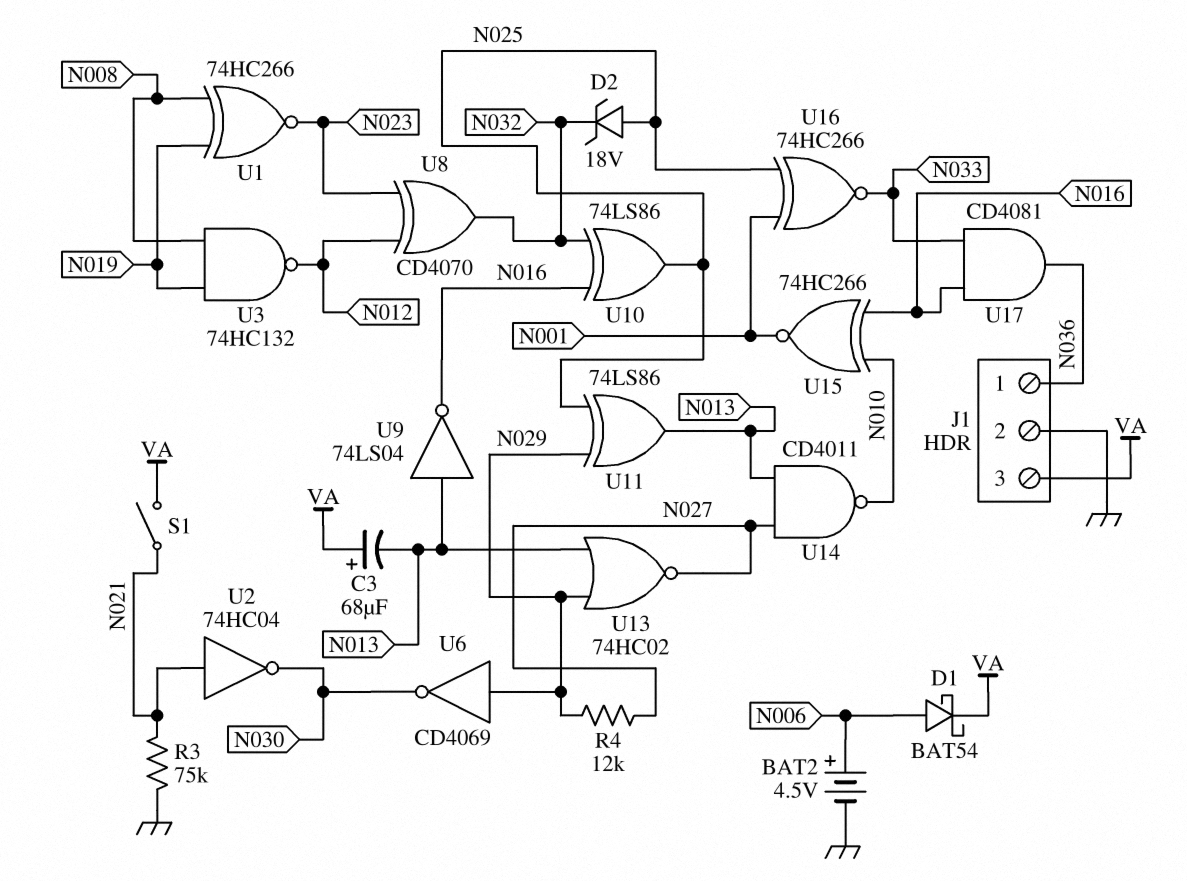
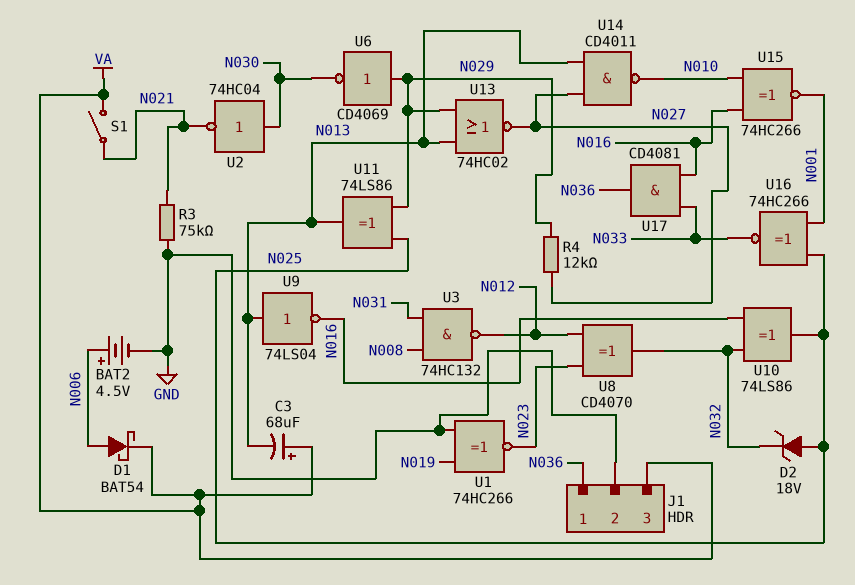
U1: XNOR 74HC266 (in N008, in N019, out N023) -> XNOR 74HC266 (in GND, in N019, out N023)
U2: NOT 74HC04 (in N021, out N030) -> NOT 74HC04 (in N030, out N021)
U3: NAND 74HC132 (in N008, in N019, out N012) -> NAND 74HC132 (in N008, in N031, out N012)

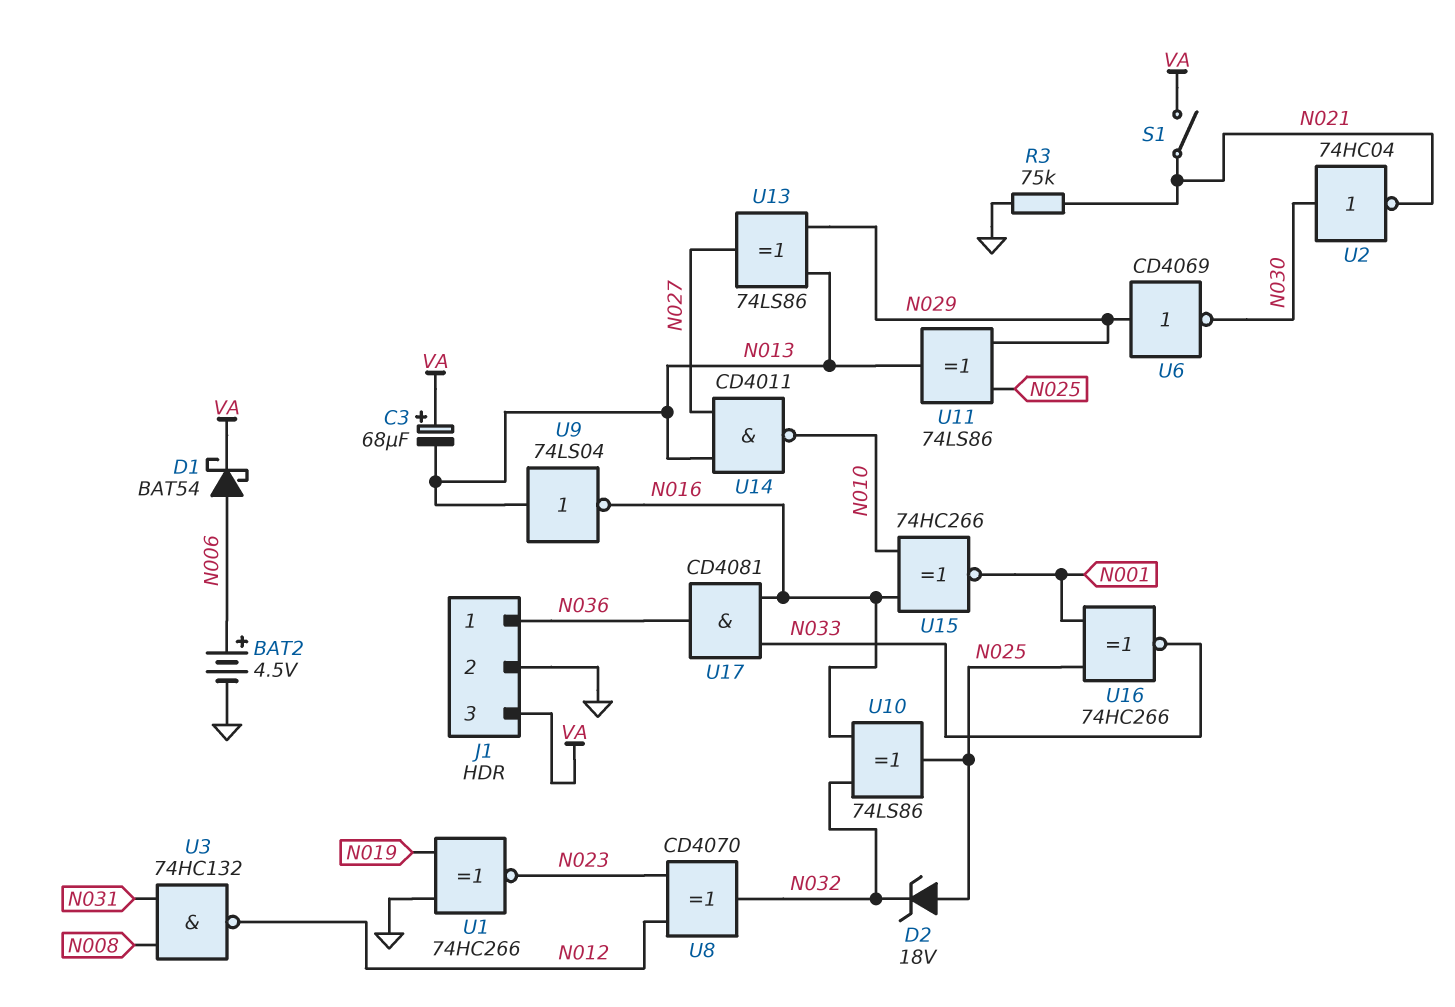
R4: 12k (N027, N029) -> none
U13: NOR 74HC02 (in N013, in N029, out N027) -> XOR 74LS86 (in N013, in N029, out N027)

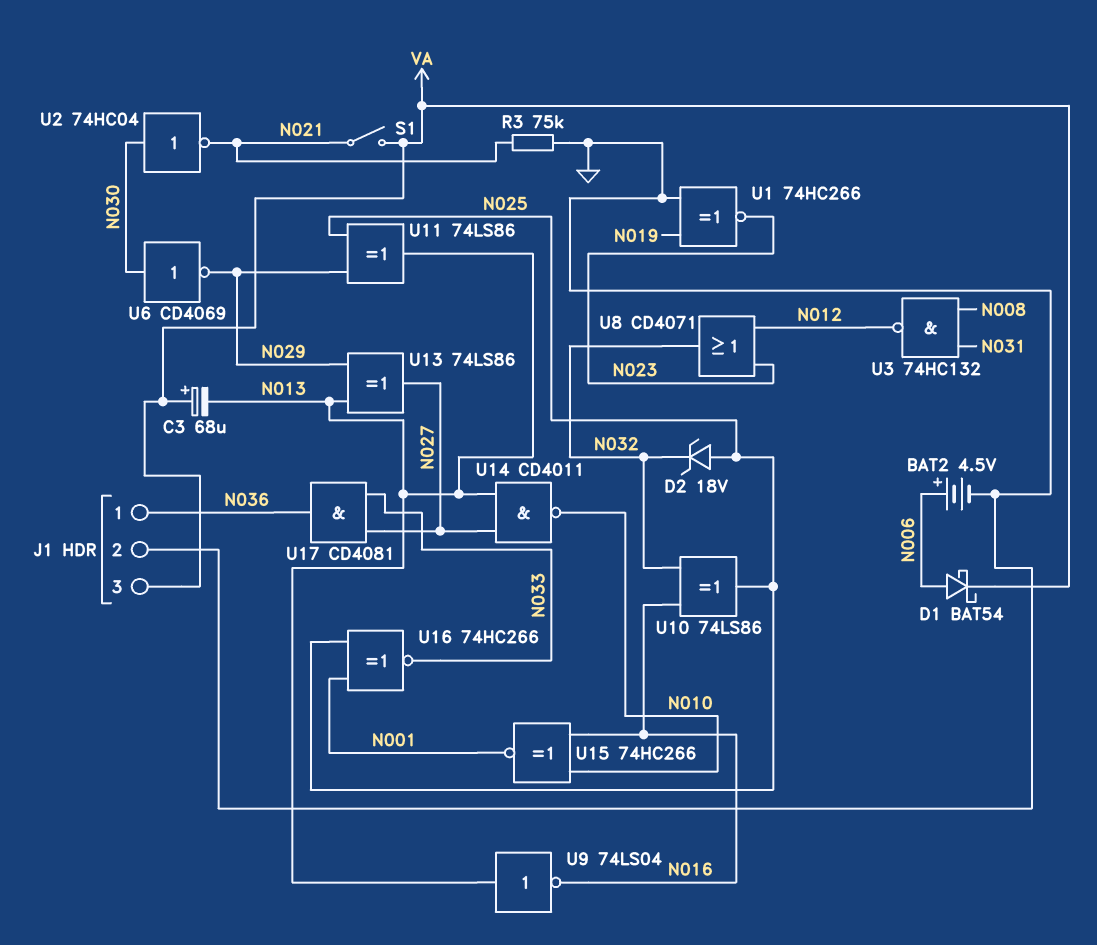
U6: NOT CD4069 (in N029, out N030) -> NOT CD4069 (in N030, out N029)
U8: XOR CD4070 (in N012, in N023, out N032) -> OR CD4071 (in N012, in N023, out N032)
U17: AND CD4081 (in N016, in N033, out N036) -> AND CD4081 (in N027, in N033, out N036)

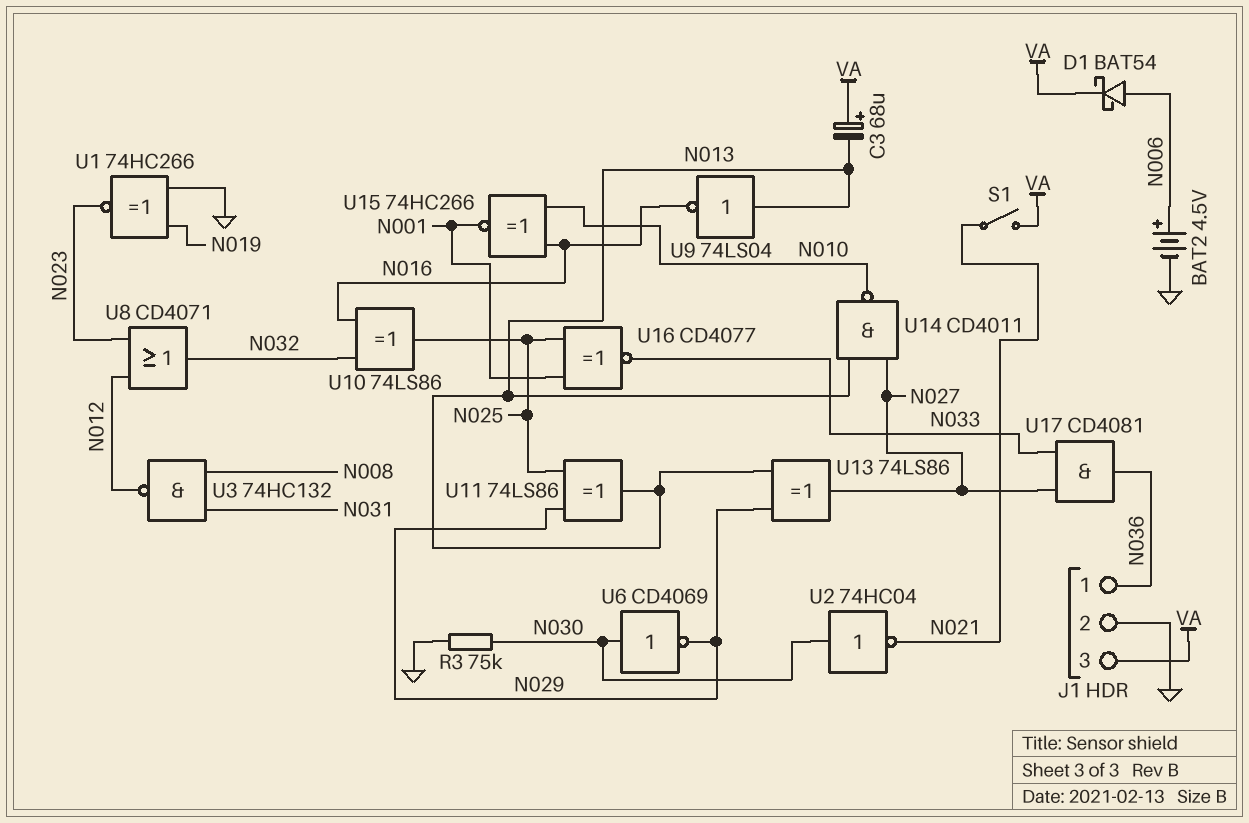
D2: zener 18V (A N025, K N032) -> none
R3: 75k (GND, N021) -> 75k (GND, N030)
U16: XNOR 74HC266 (in N001, in N025, out N033) -> XNOR CD4077 (in N001, in N025, out N033)

